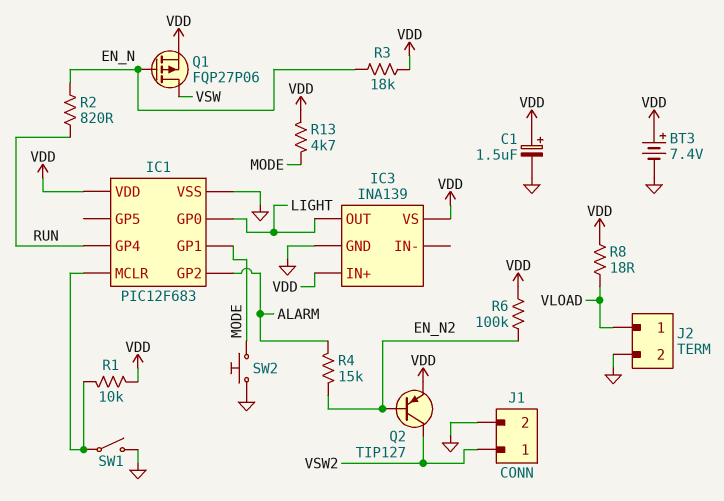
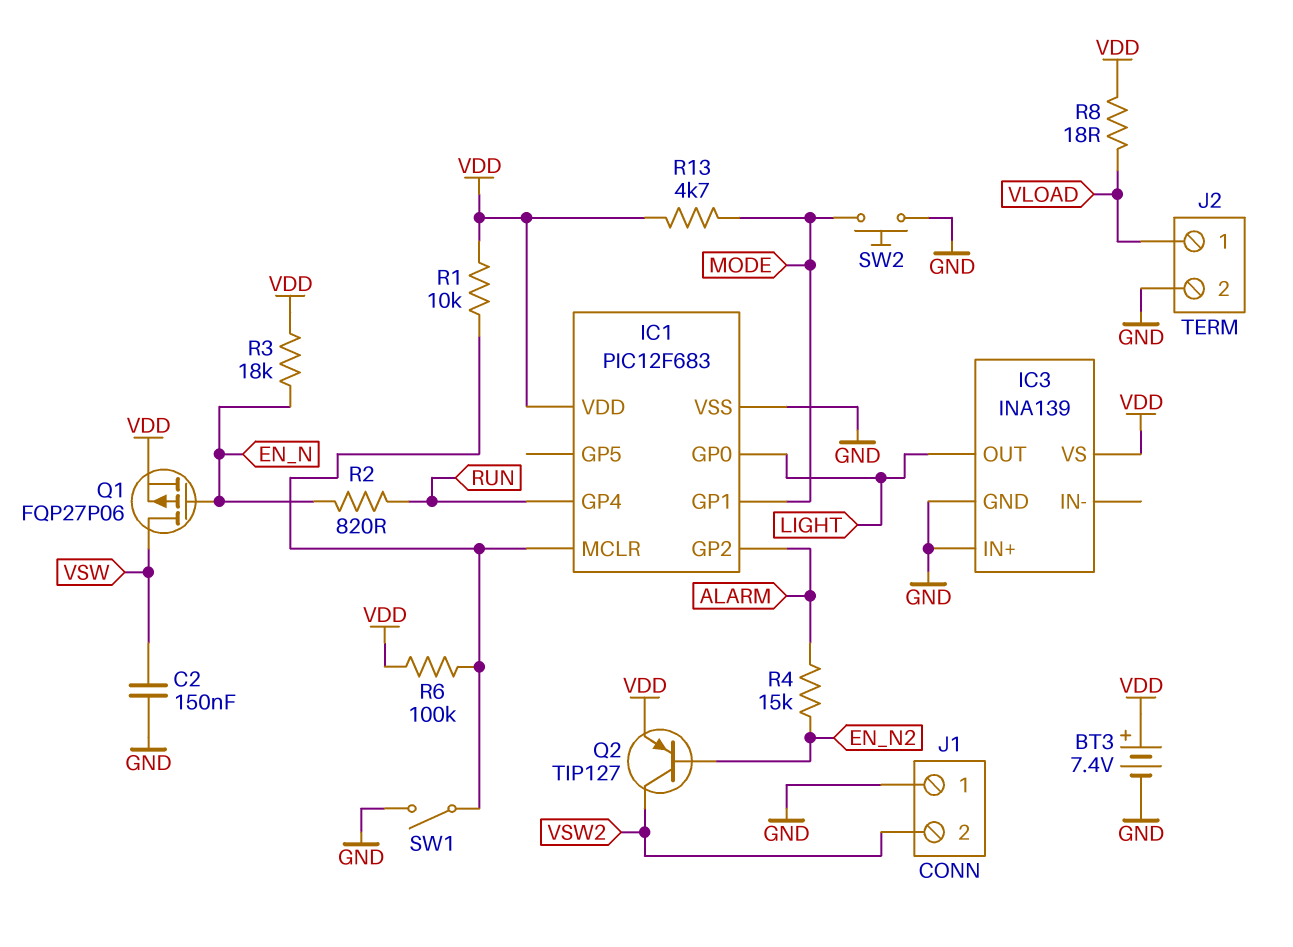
C1: 1.5uF (plus VDD, minus GND) -> none
C2: none -> 150nF (GND, VSW)
IC3 pin IN+: VDD -> GND
J1 pin 1: VSW2 -> GND
J1 pin 2: GND -> VSW2
R6: 100k (EN_N2, VDD) -> 100k (IC1/MCLR, VDD)

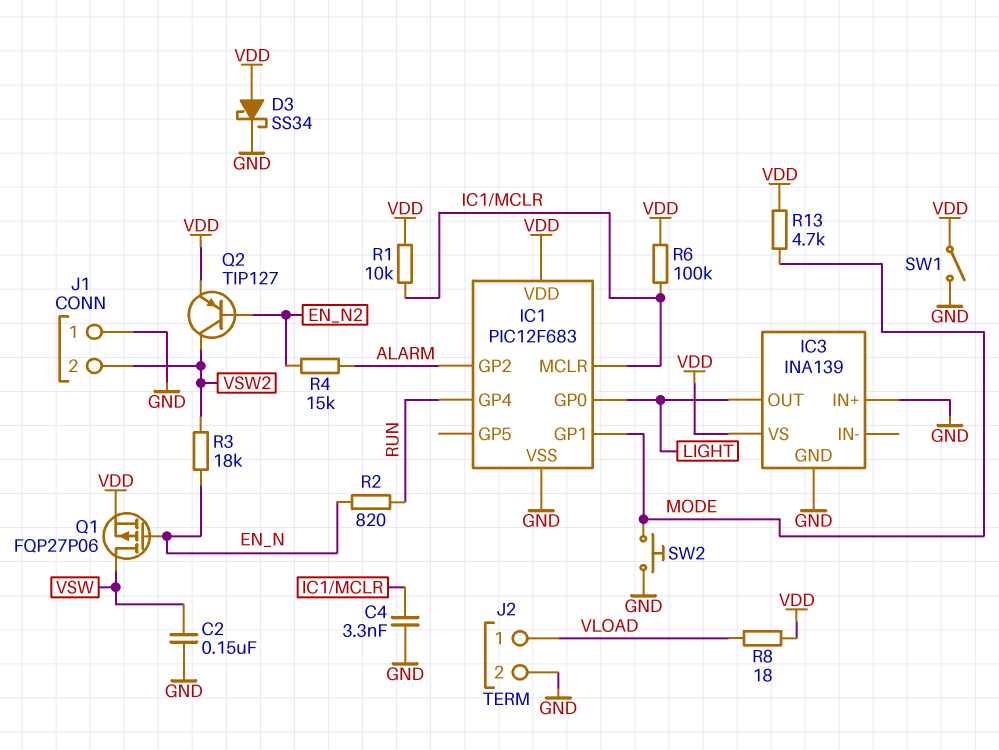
BT3: 7.4V (plus VDD, minus GND) -> none
C4: none -> 3.3nF (GND, IC1/MCLR)
D3: none -> schottky SS34 (A VDD, K GND)
R3: 18k (EN_N, VDD) -> 18k (EN_N, VSW2)
SW1: switch (GND, IC1/MCLR) -> switch (GND, VDD)

